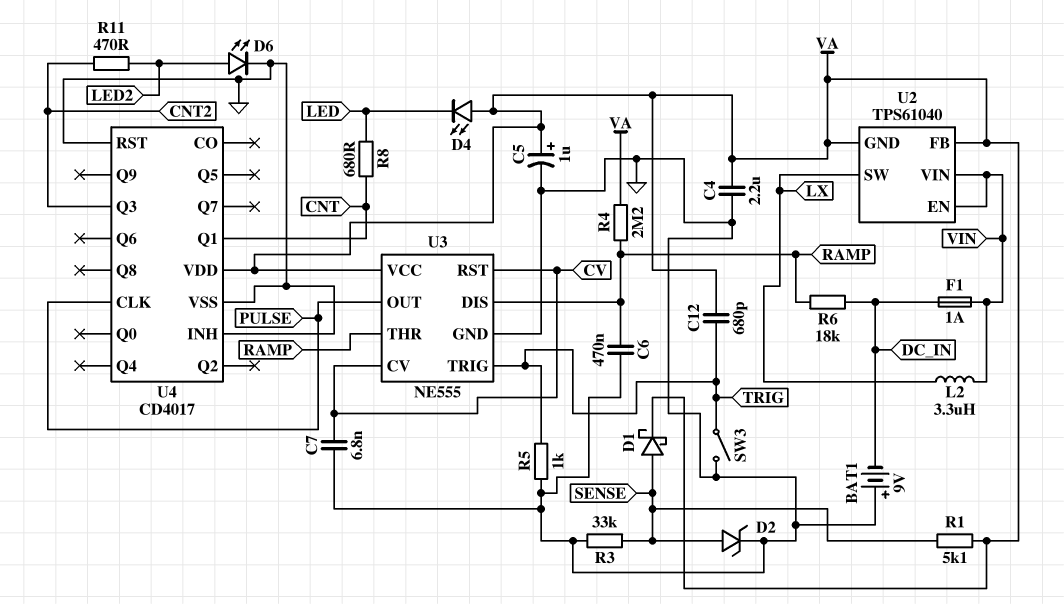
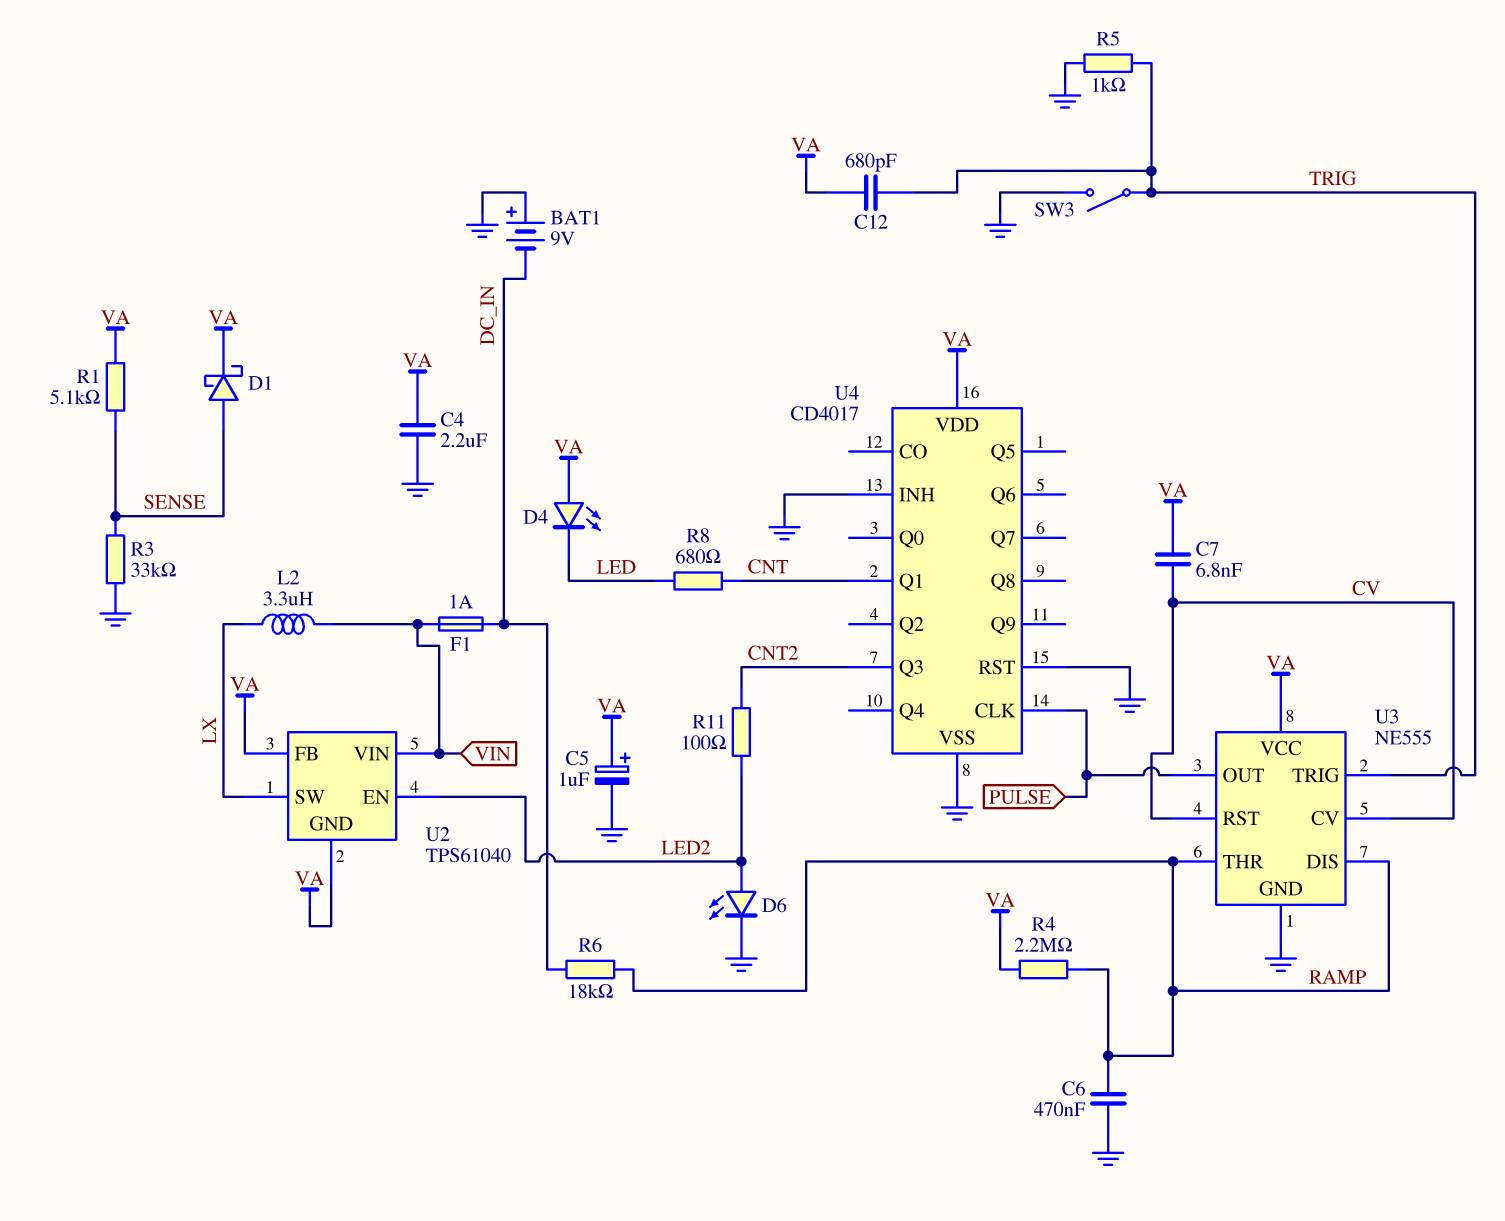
C7: 6.8nF (CV, GND) -> 6.8nF (CV, VA)
D2: zener (A SENSE, K GND) -> none
R11: 470 (CNT2, LED2) -> 100 (CNT2, LED2)
U2 pin EN: VIN -> LED2

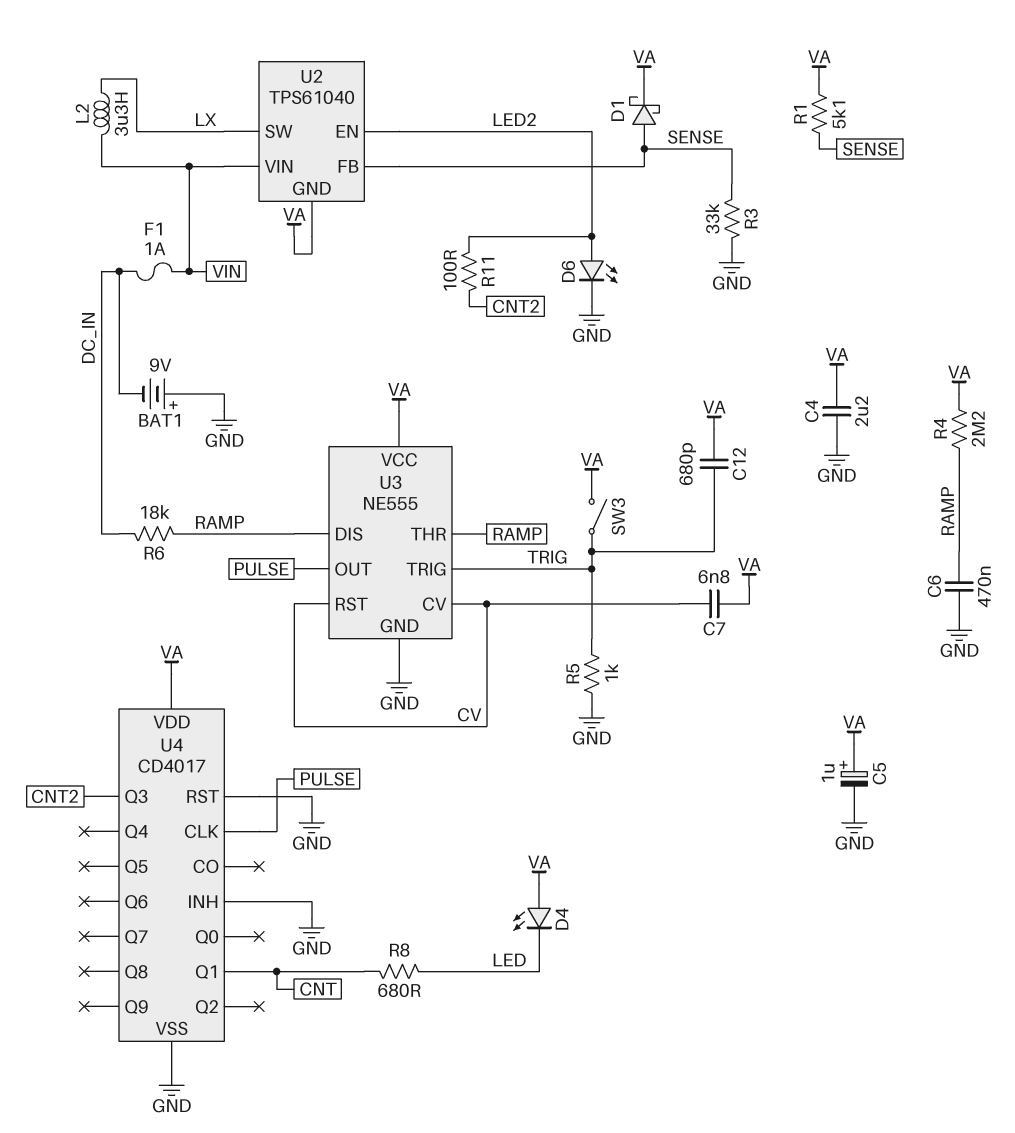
SW3: switch (GND, TRIG) -> switch (TRIG, VA)
U2 pin FB: VA -> SENSE

